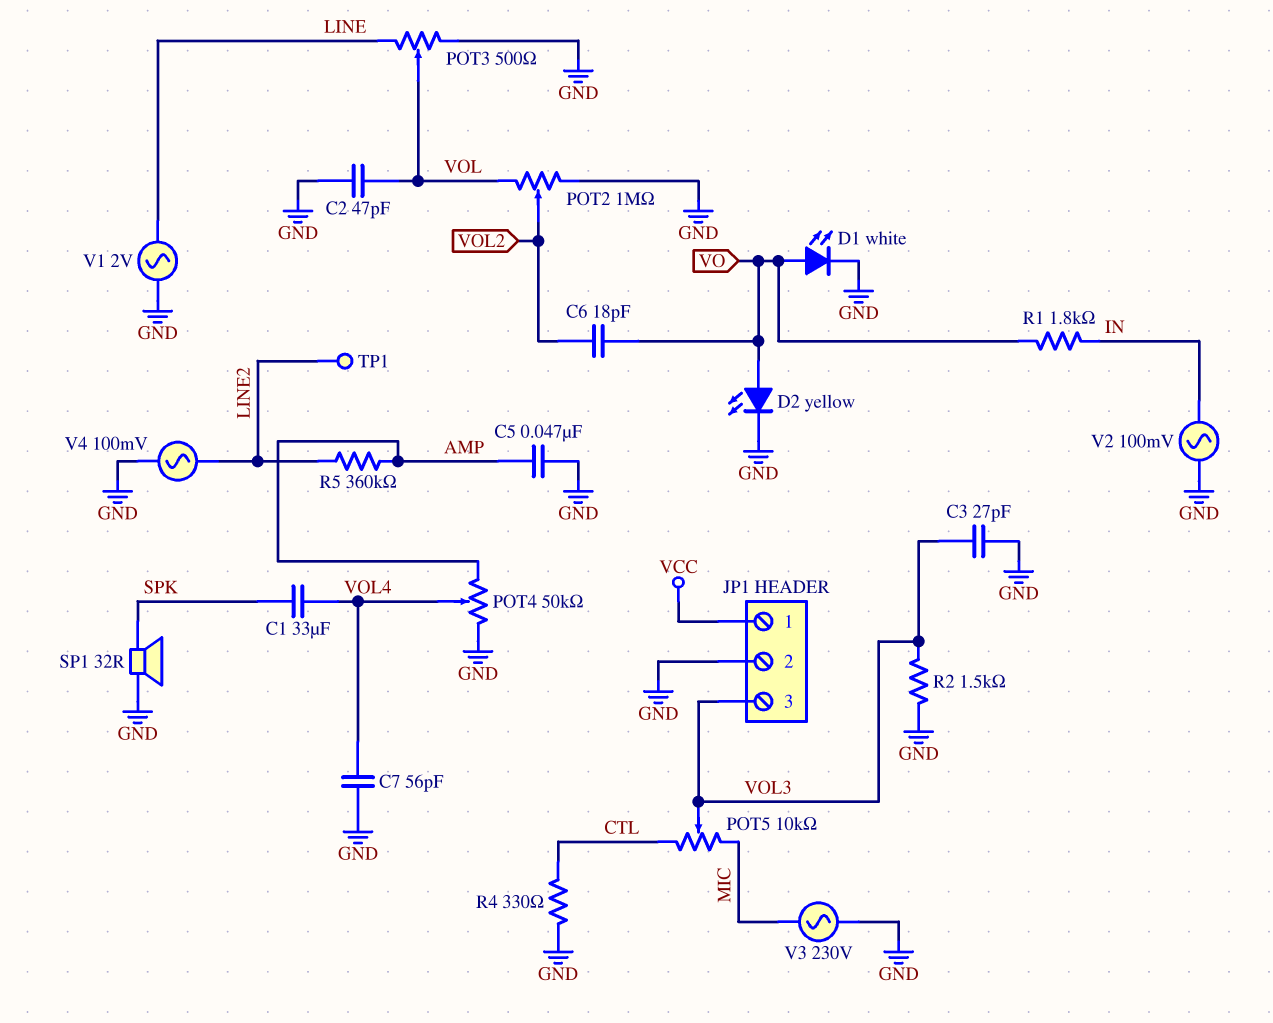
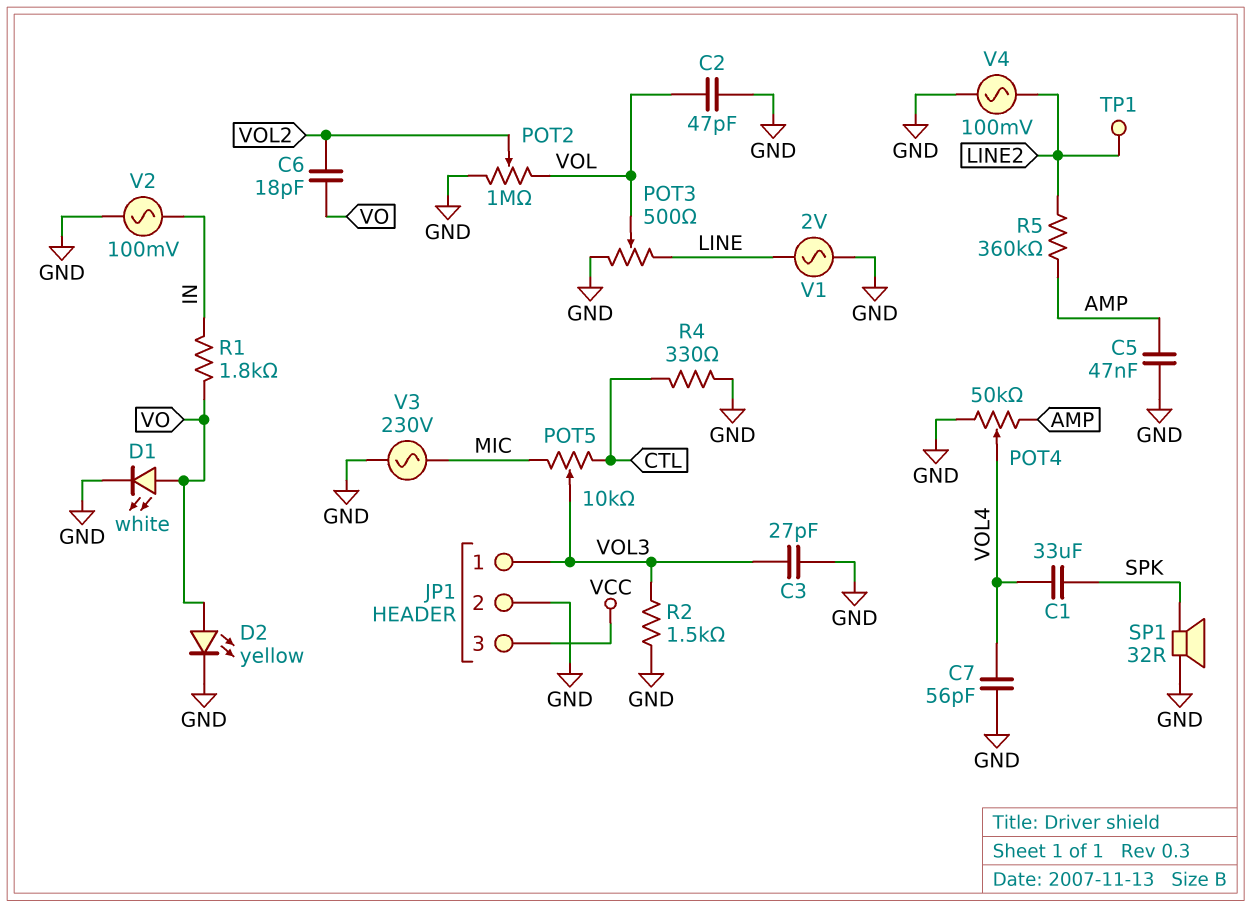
JP1 pin 1: VCC -> VOL3
JP1 pin 3: VOL3 -> VCC

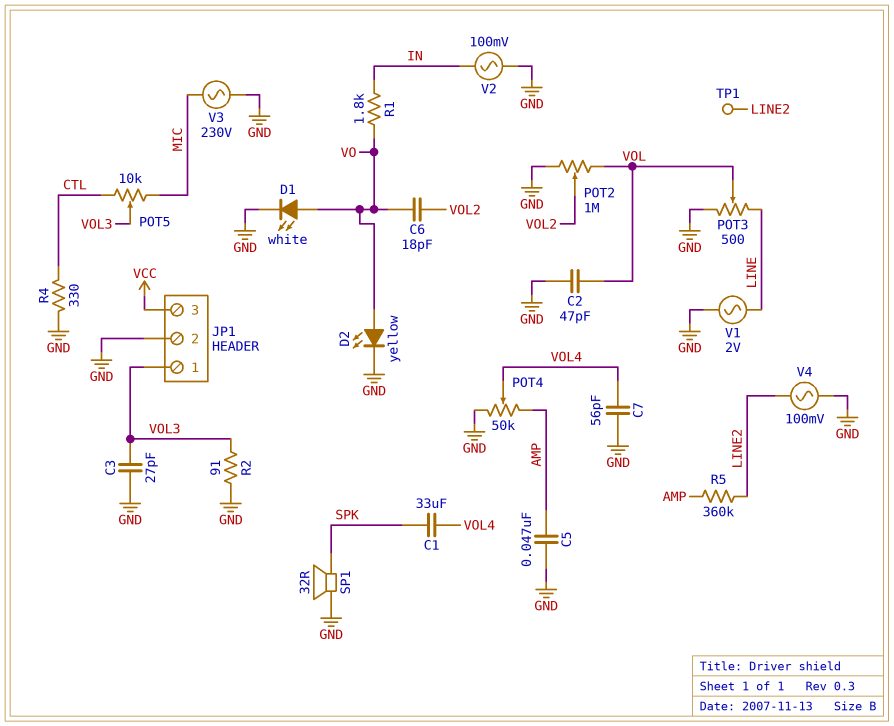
R2: 1.5k (GND, VOL3) -> 91 (GND, VOL3)

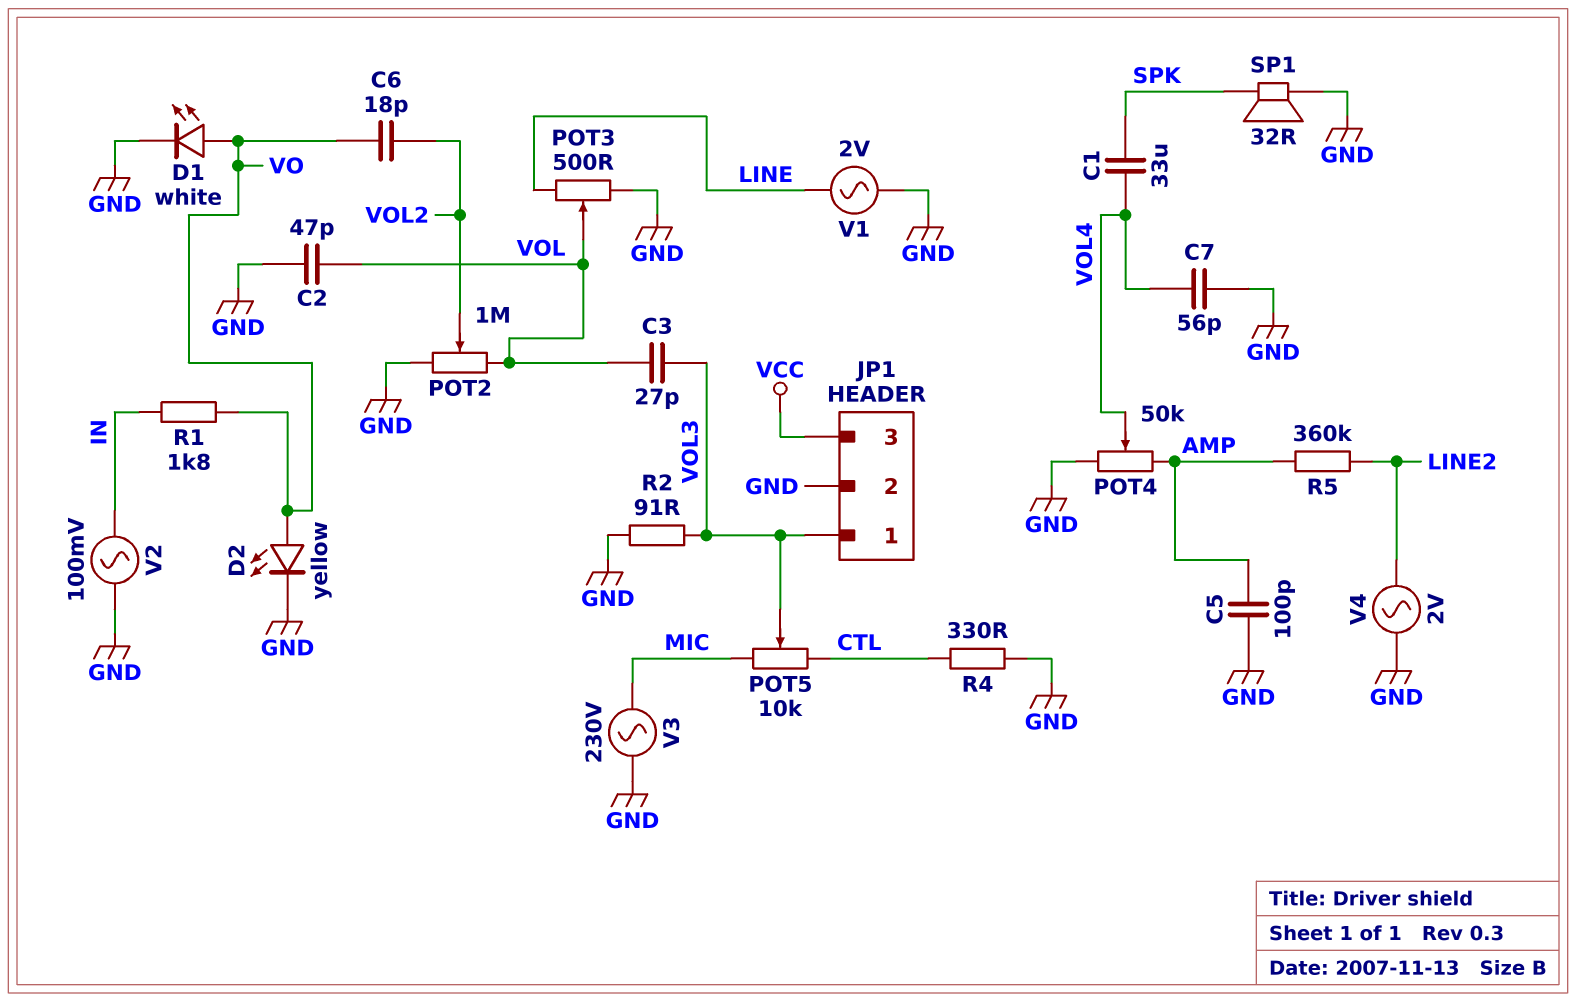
C3: 27pF (GND, VOL3) -> 27pF (VOL, VOL3)
C5: 47nF (AMP, GND) -> 100pF (AMP, GND)
TP1: test point (LINE2) -> none
V4: AC 100mV (GND, LINE2) -> AC 2V (GND, LINE2)

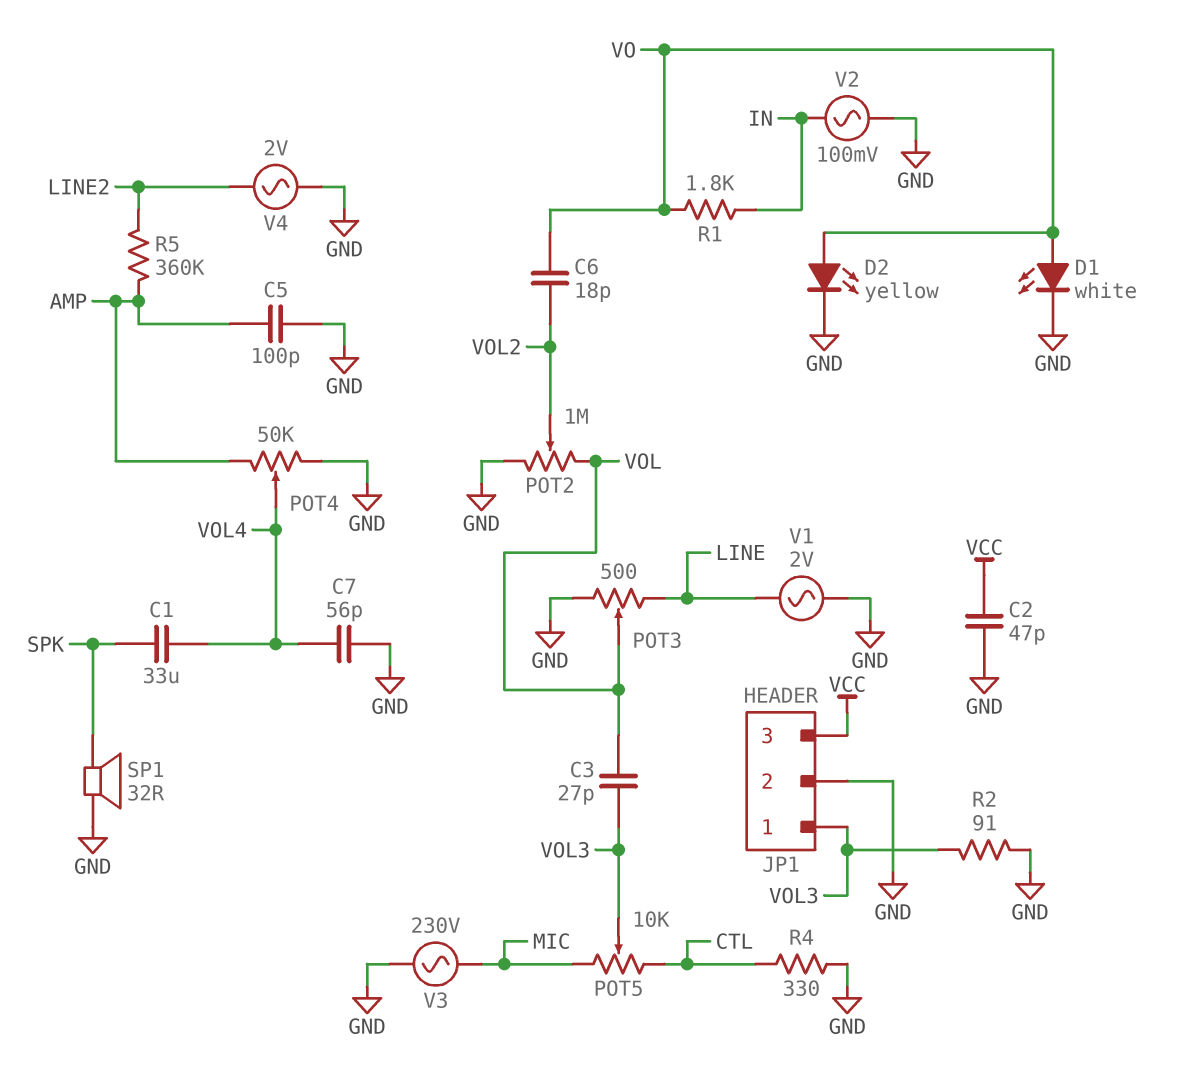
C2: 47pF (GND, VOL) -> 47pF (GND, VCC)

